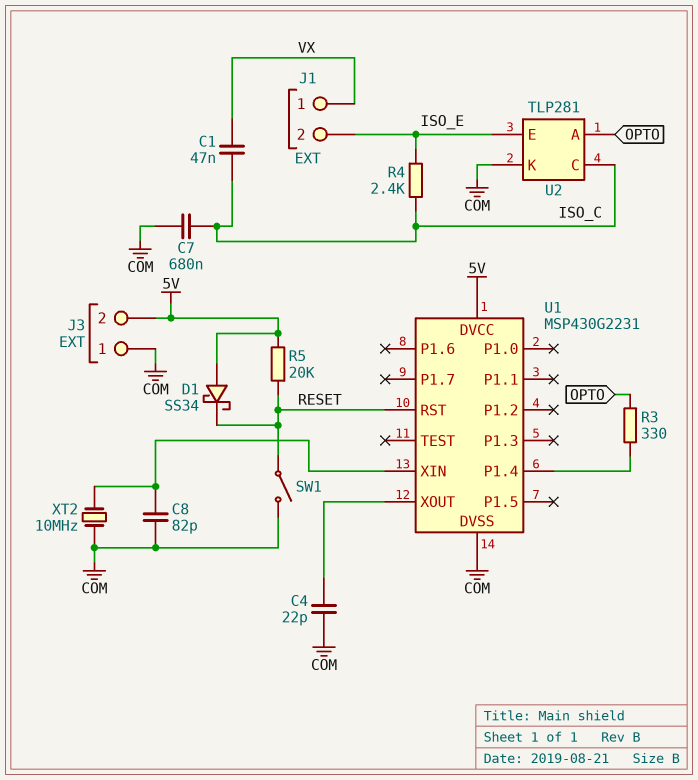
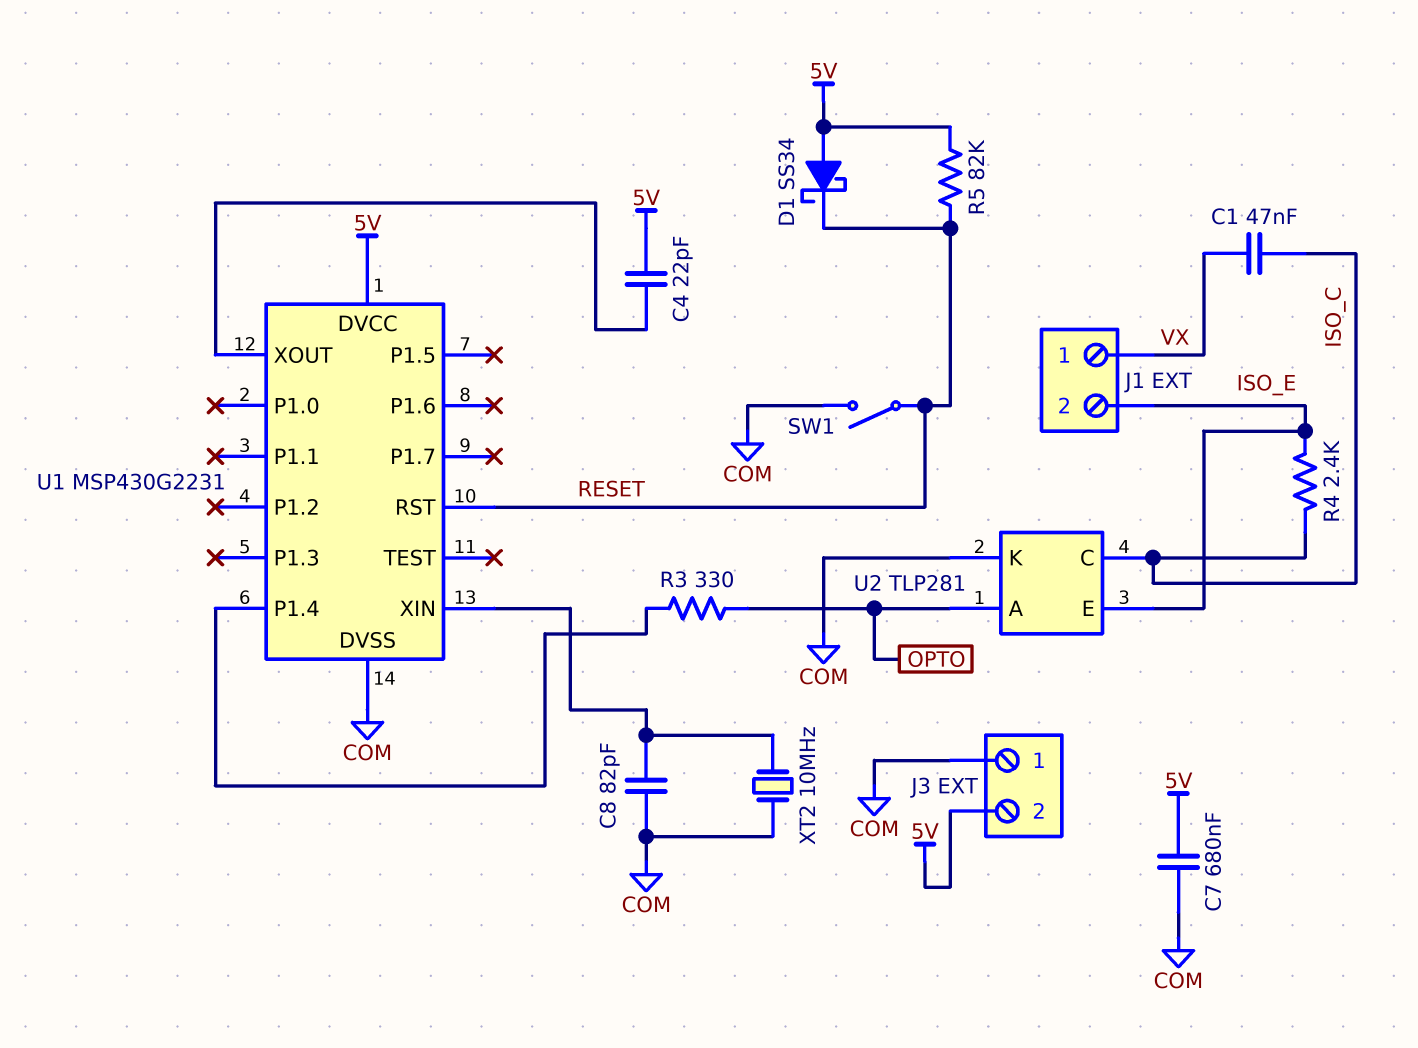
C4: 22pF (COM, U1/XOUT) -> 22pF (5V, U1/XOUT)
C7: 680nF (COM, ISO_C) -> 680nF (5V, COM)
R5: 20k (5V, RESET) -> 82k (5V, RESET)

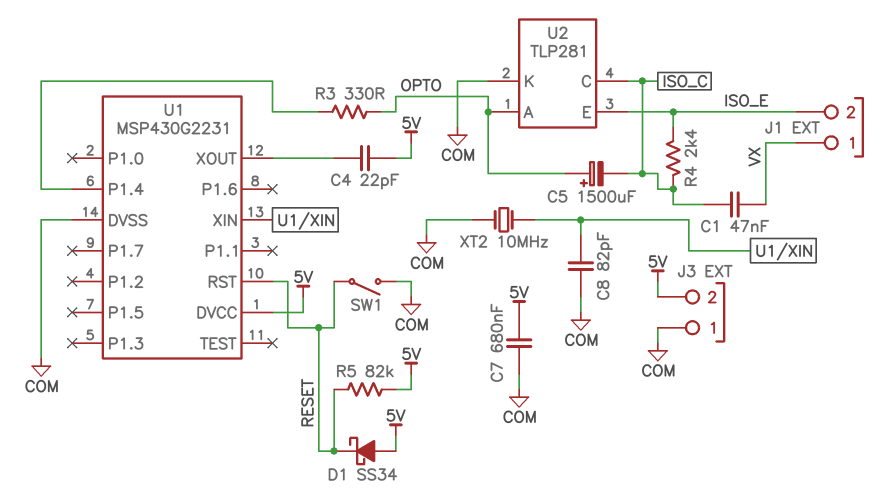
C5: none -> 1500uF (plus OPTO, minus ISO_C)

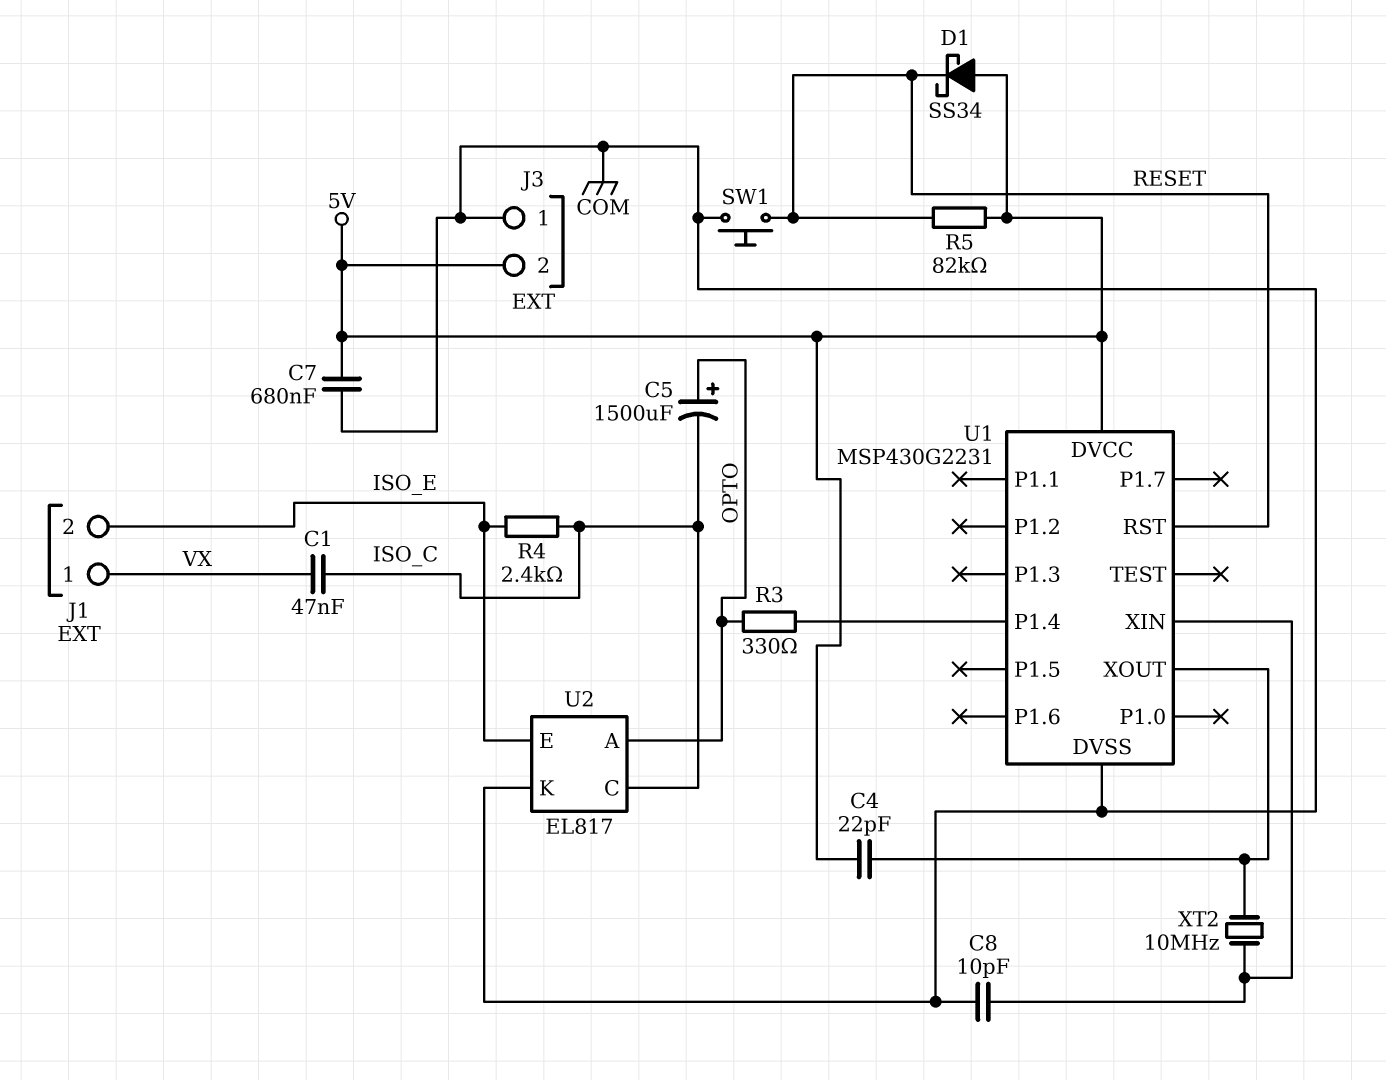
C8: 82pF (COM, U1/XIN) -> 10pF (COM, U1/XIN)
SW1: switch (COM, RESET) -> button (COM, RESET)
U2: TLP281 -> EL817
XT2: 10MHz (COM, U1/XIN) -> 10MHz (U1/XIN, U1/XOUT)

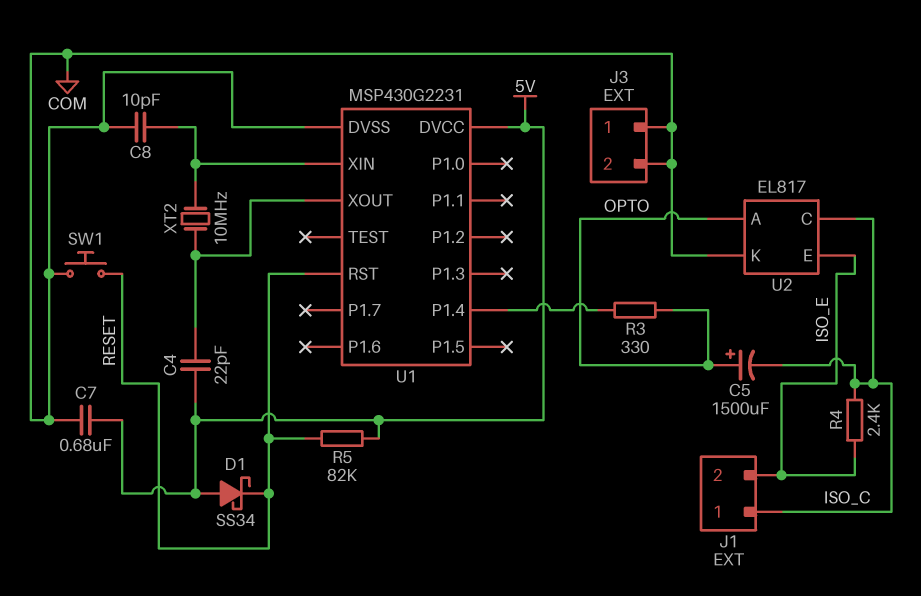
C1: 47nF (ISO_C, VX) -> none
J1 pin 1: VX -> ISO_C
J3 pin 2: 5V -> COM

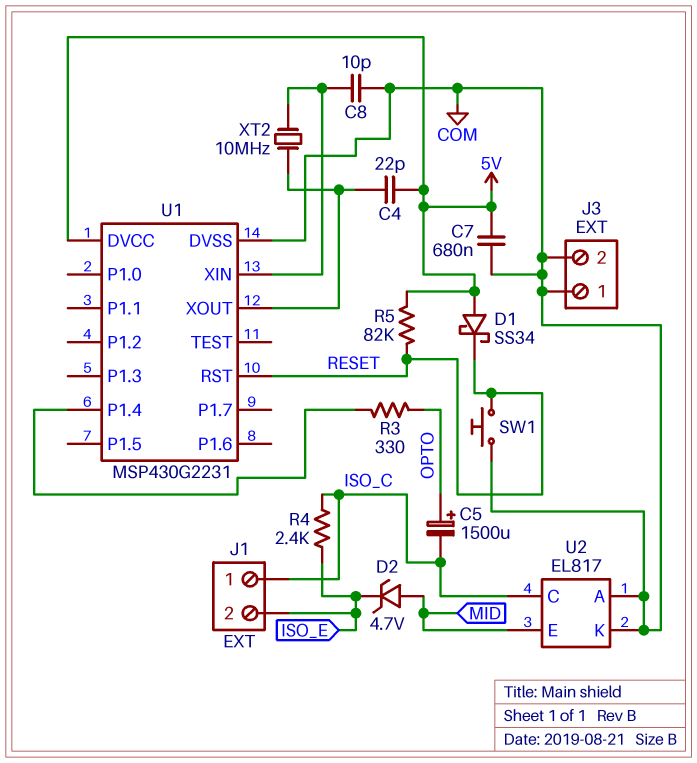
D2: none -> zener 4.7V (A MID, K ISO_E)
U2 pin A: OPTO -> COM
U2 pin E: ISO_E -> MID

